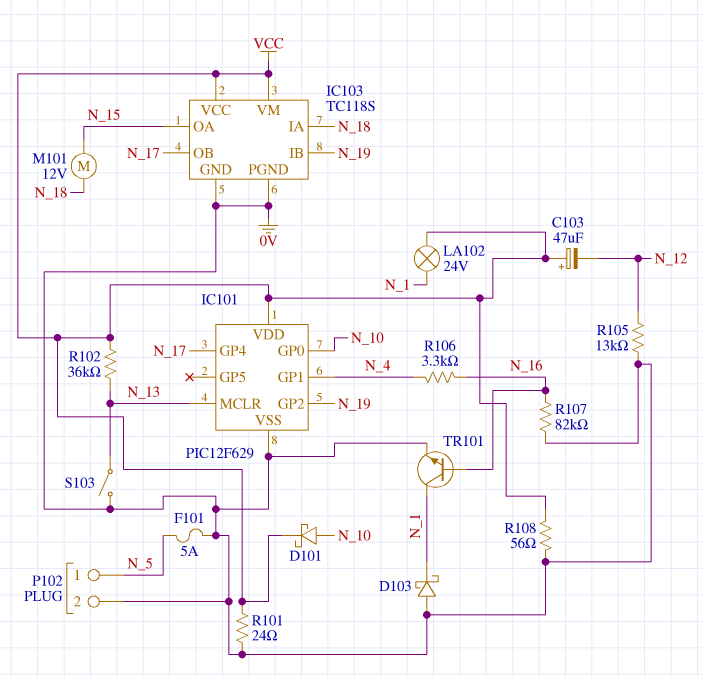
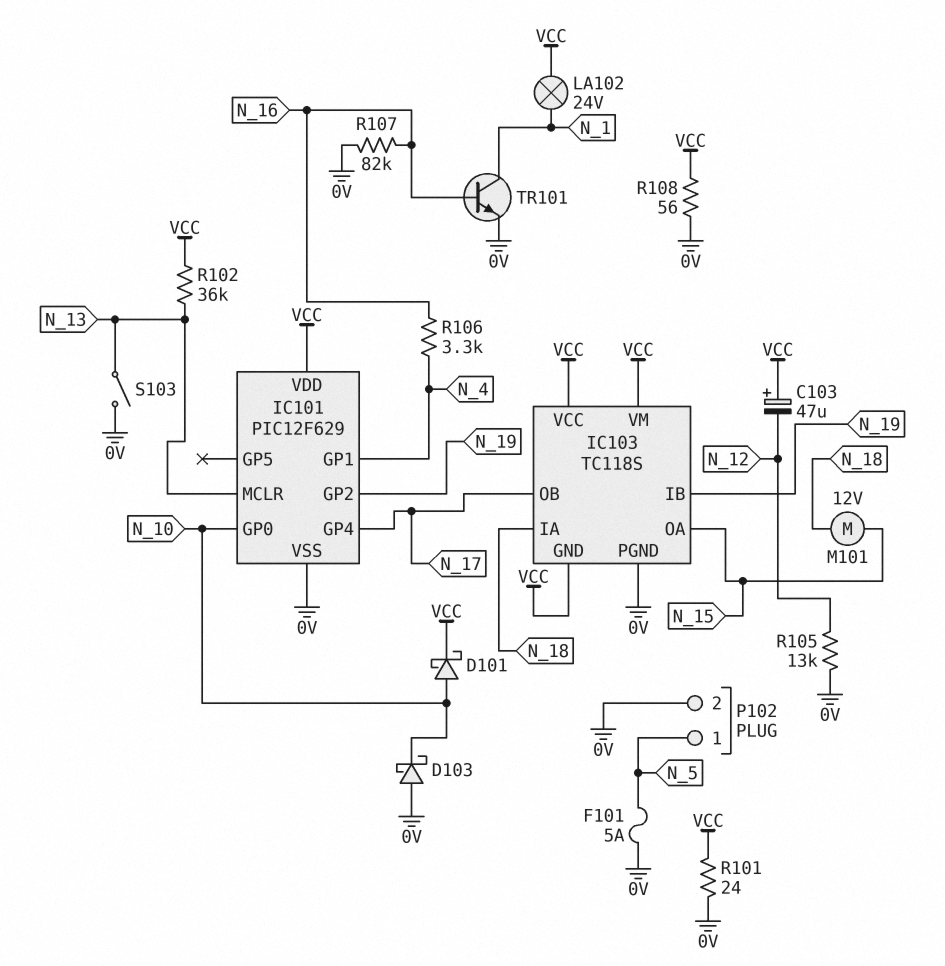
D103: schottky (A 0V, K N_1) -> schottky (A 0V, K N_10)
IC103 pin GND: 0V -> VCC

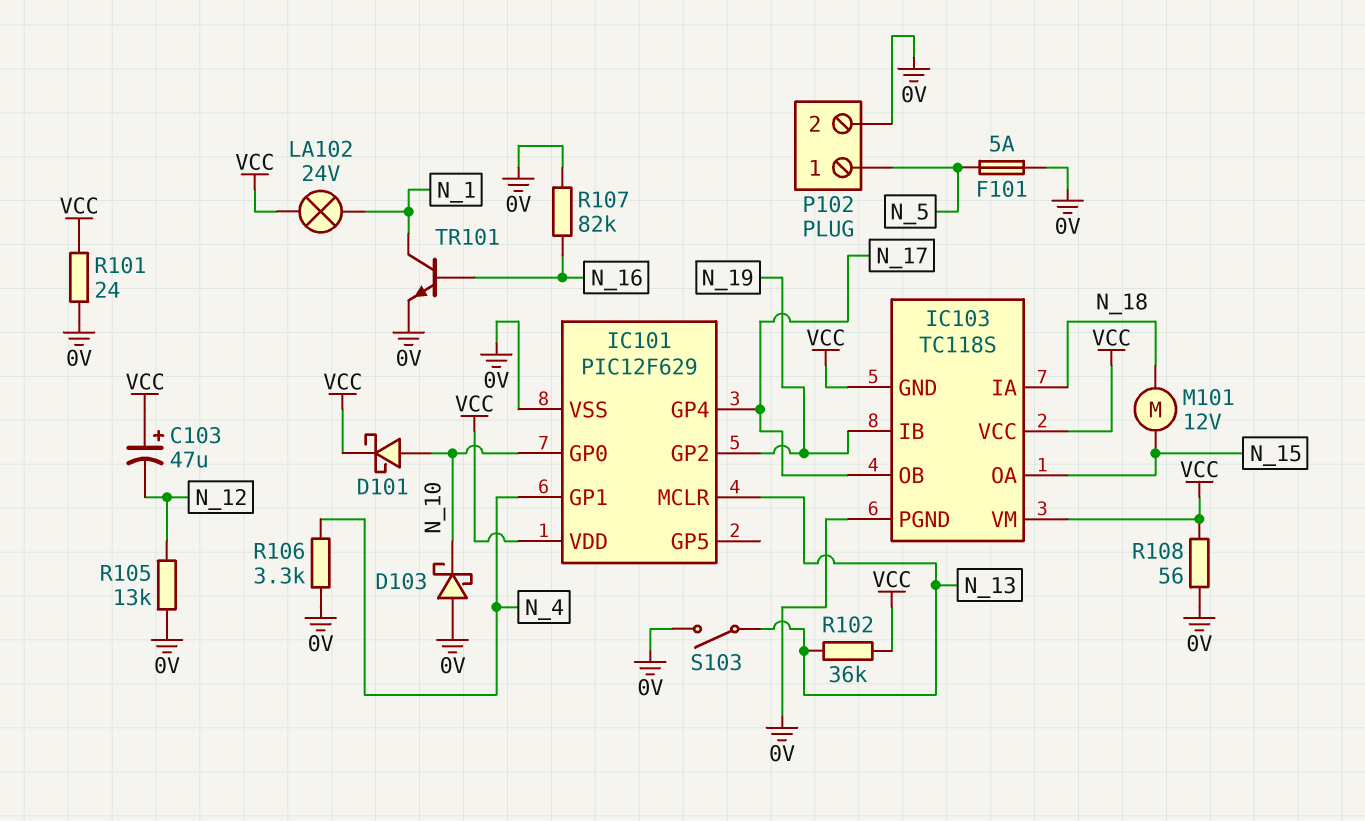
R106: 3.3k (N_4, N_16) -> 3.3k (0V, N_4)

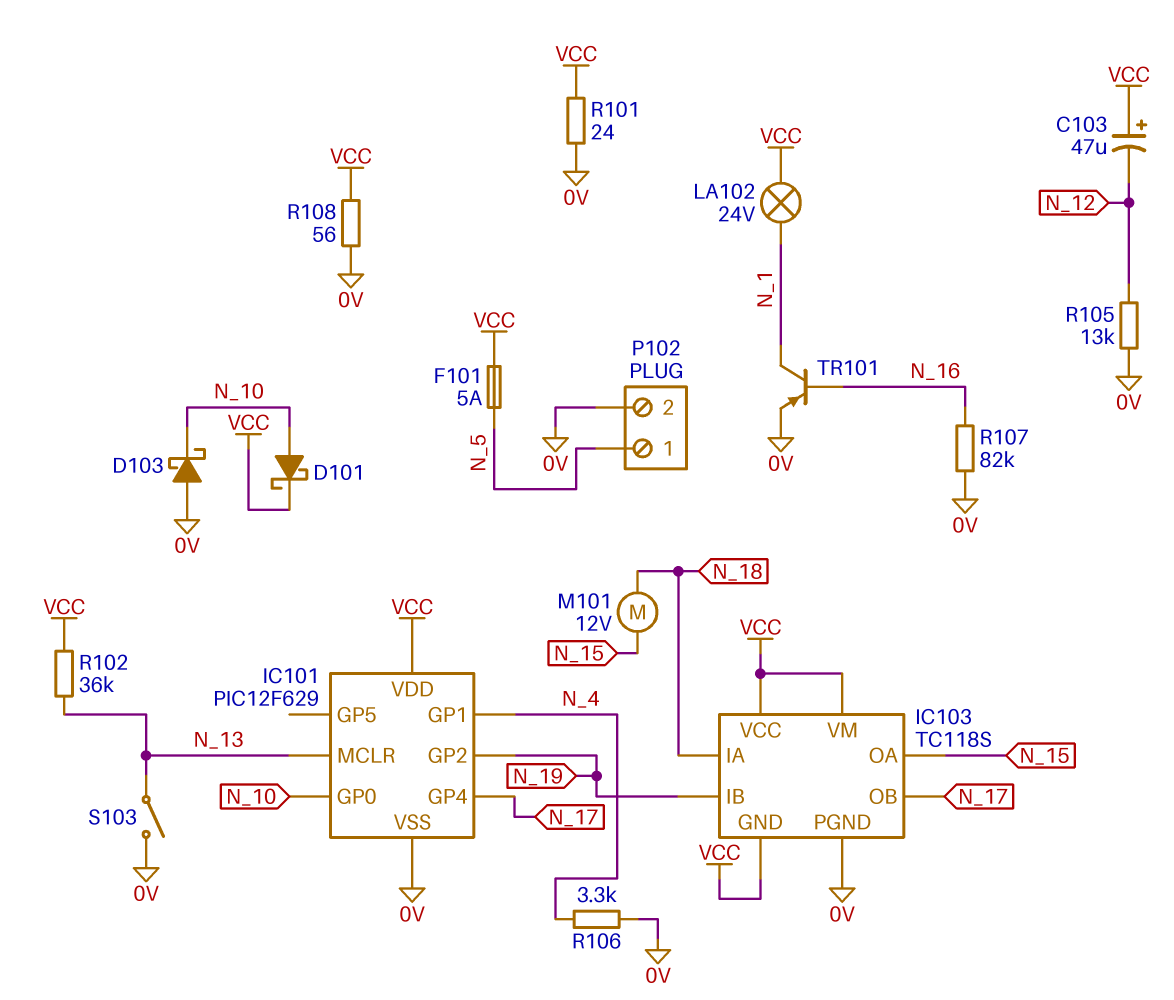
F101: 5A (0V, N_5) -> 5A (N_5, VCC)
TR101: NPN (B N_16, C N_1, E 0V) -> PNP (B N_16, C N_1, E 0V)

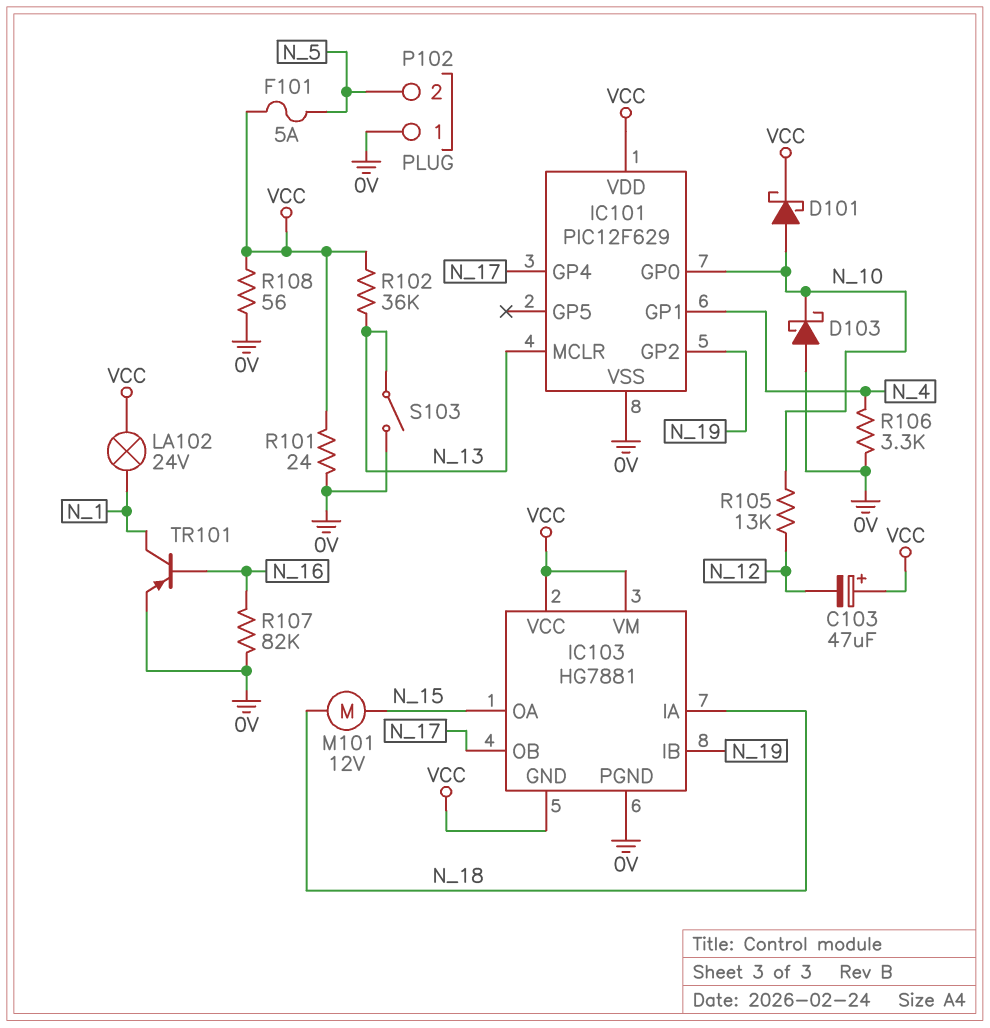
IC103: TC118S -> HG7881
P102 pin 1: N_5 -> 0V
P102 pin 2: 0V -> N_5
R105: 13k (0V, N_12) -> 13k (N_10, N_12)

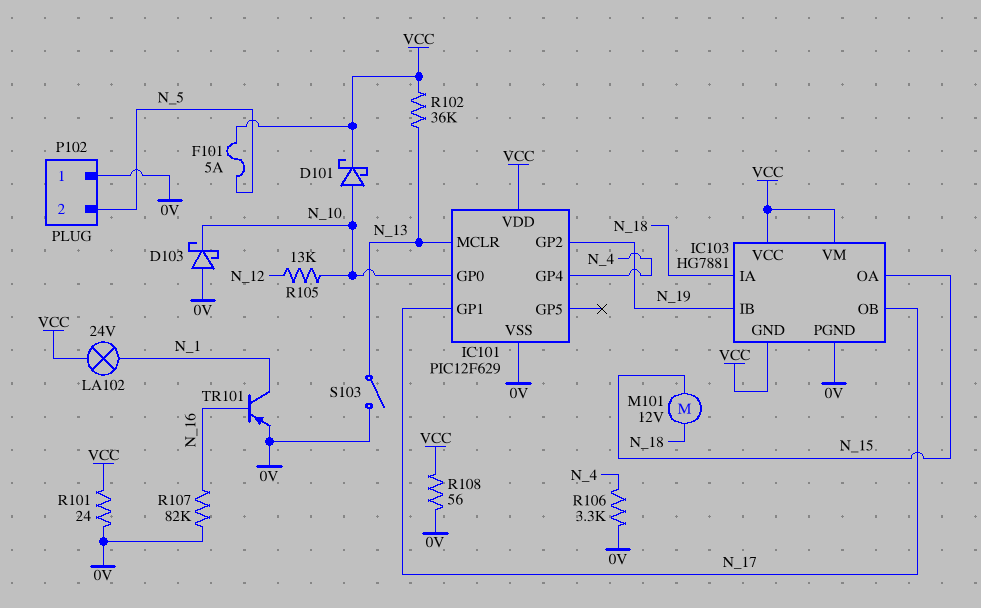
C103: 47uF (plus VCC, minus N_12) -> none
IC101 pin GP1: N_4 -> N_17
IC101 pin GP4: N_17 -> N_4

